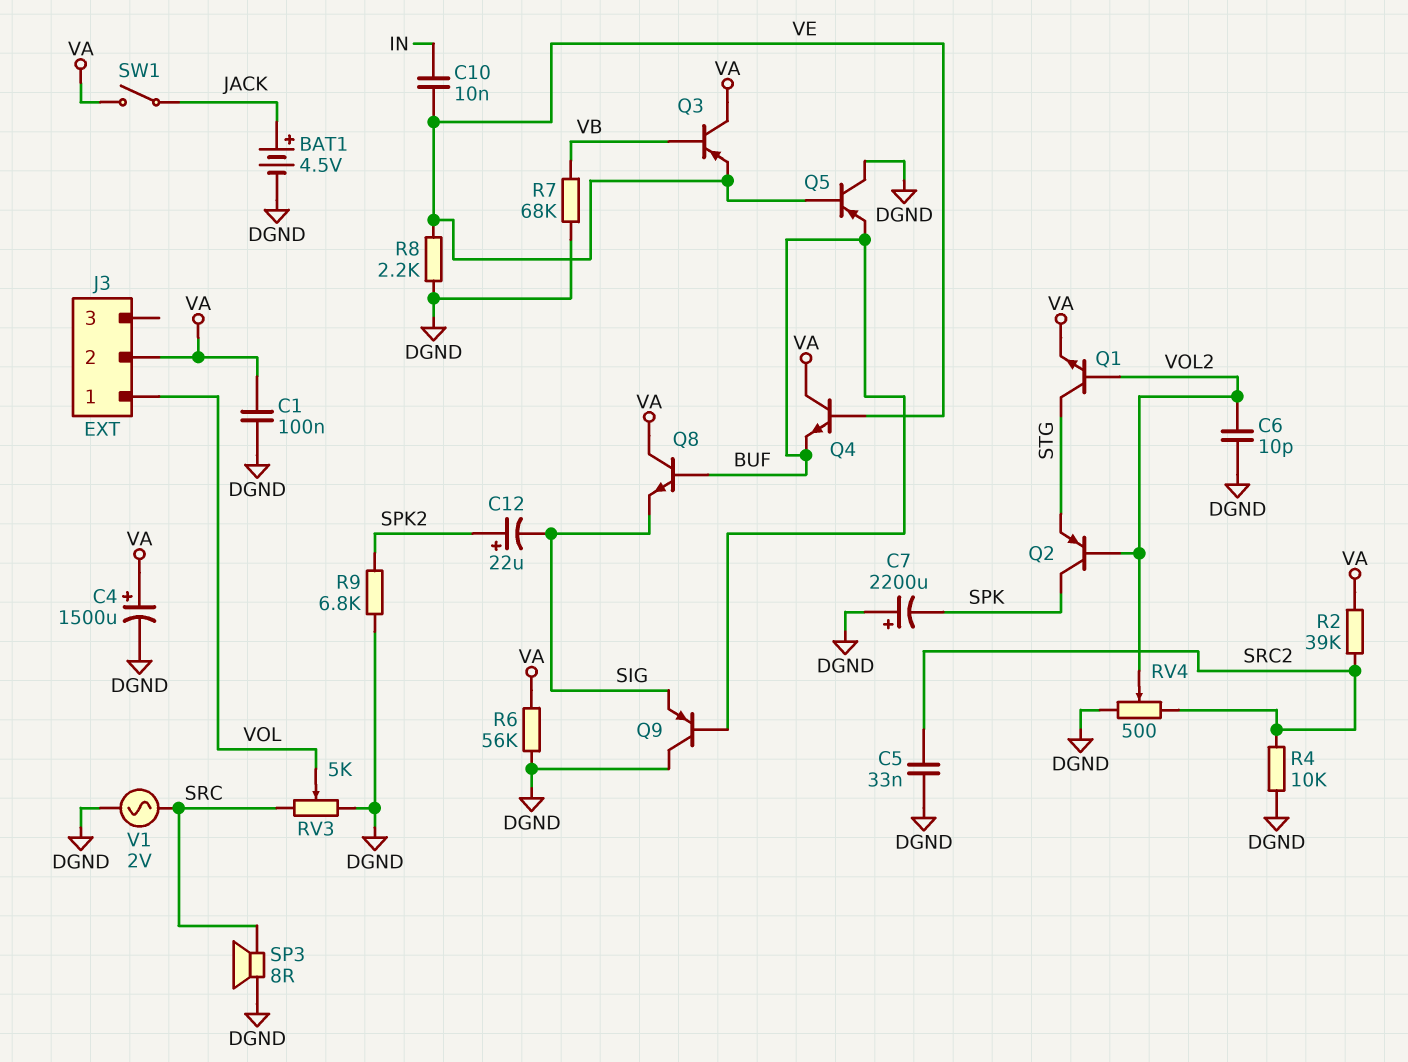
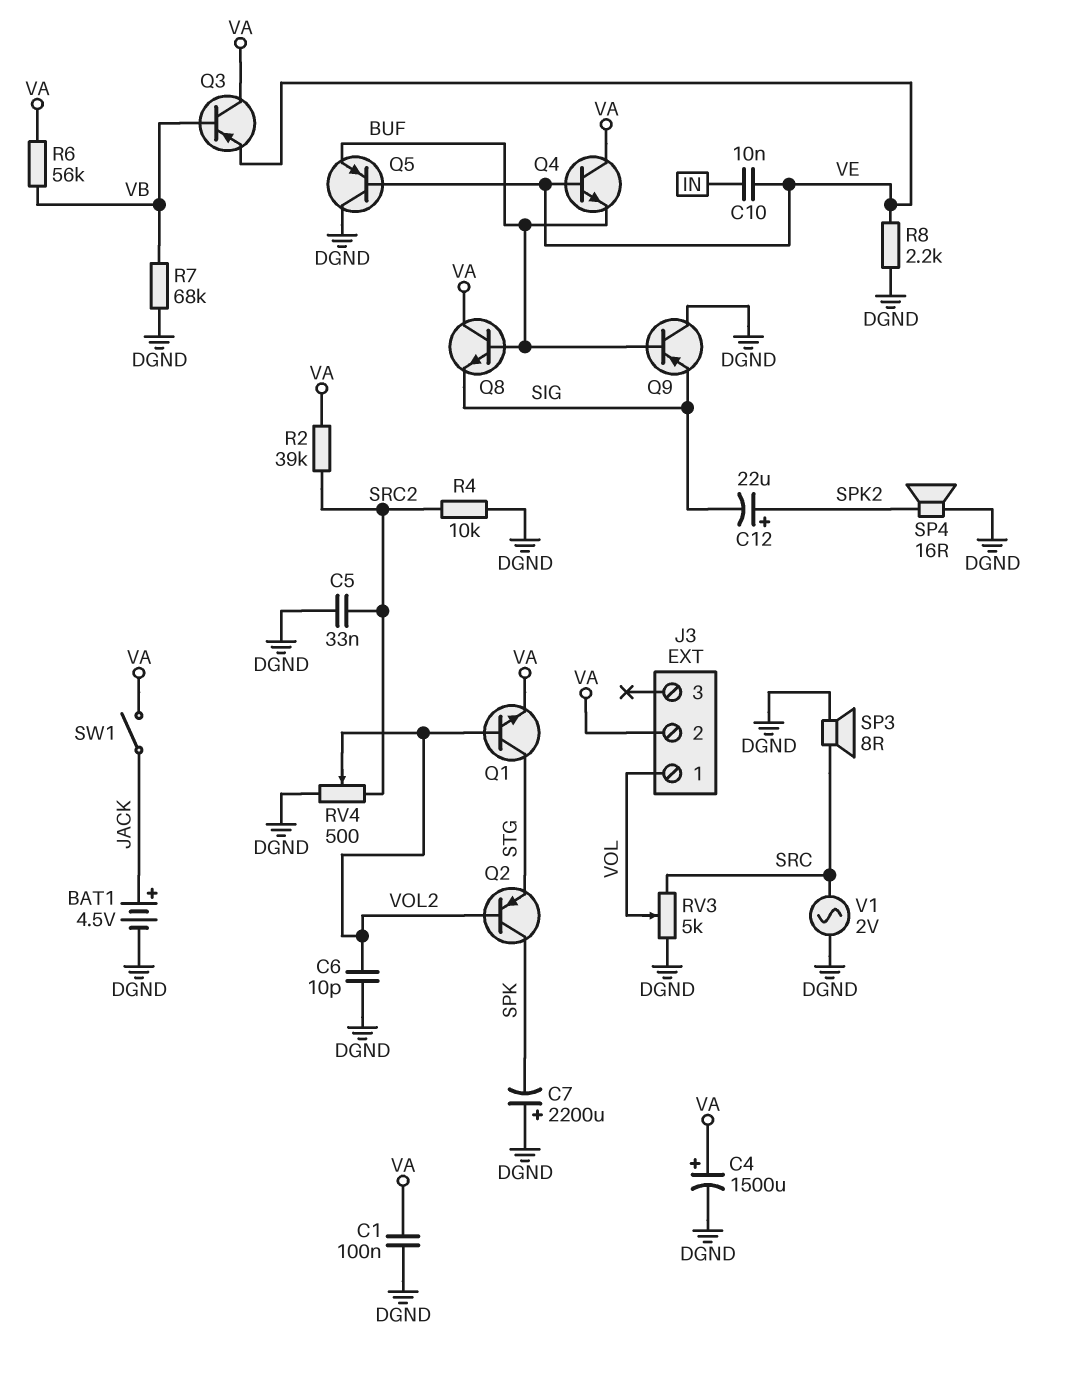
R6: 56k (DGND, VA) -> 56k (VA, VB)
R9: 6.8k (DGND, SPK2) -> none
SP4: none -> speaker 16R (DGND, SPK2)

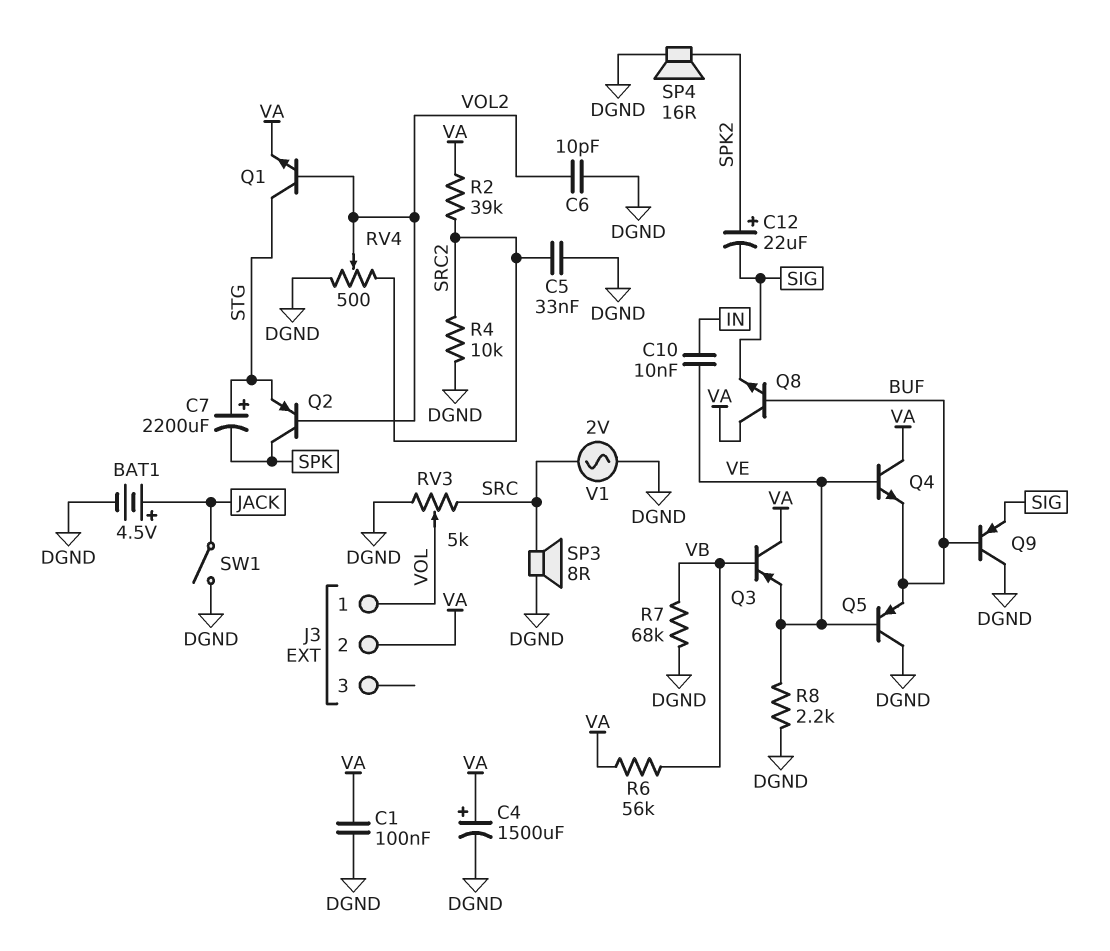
C7: 2200uF (plus DGND, minus SPK) -> 2200uF (plus STG, minus SPK)
SW1: switch (JACK, VA) -> switch (DGND, JACK)

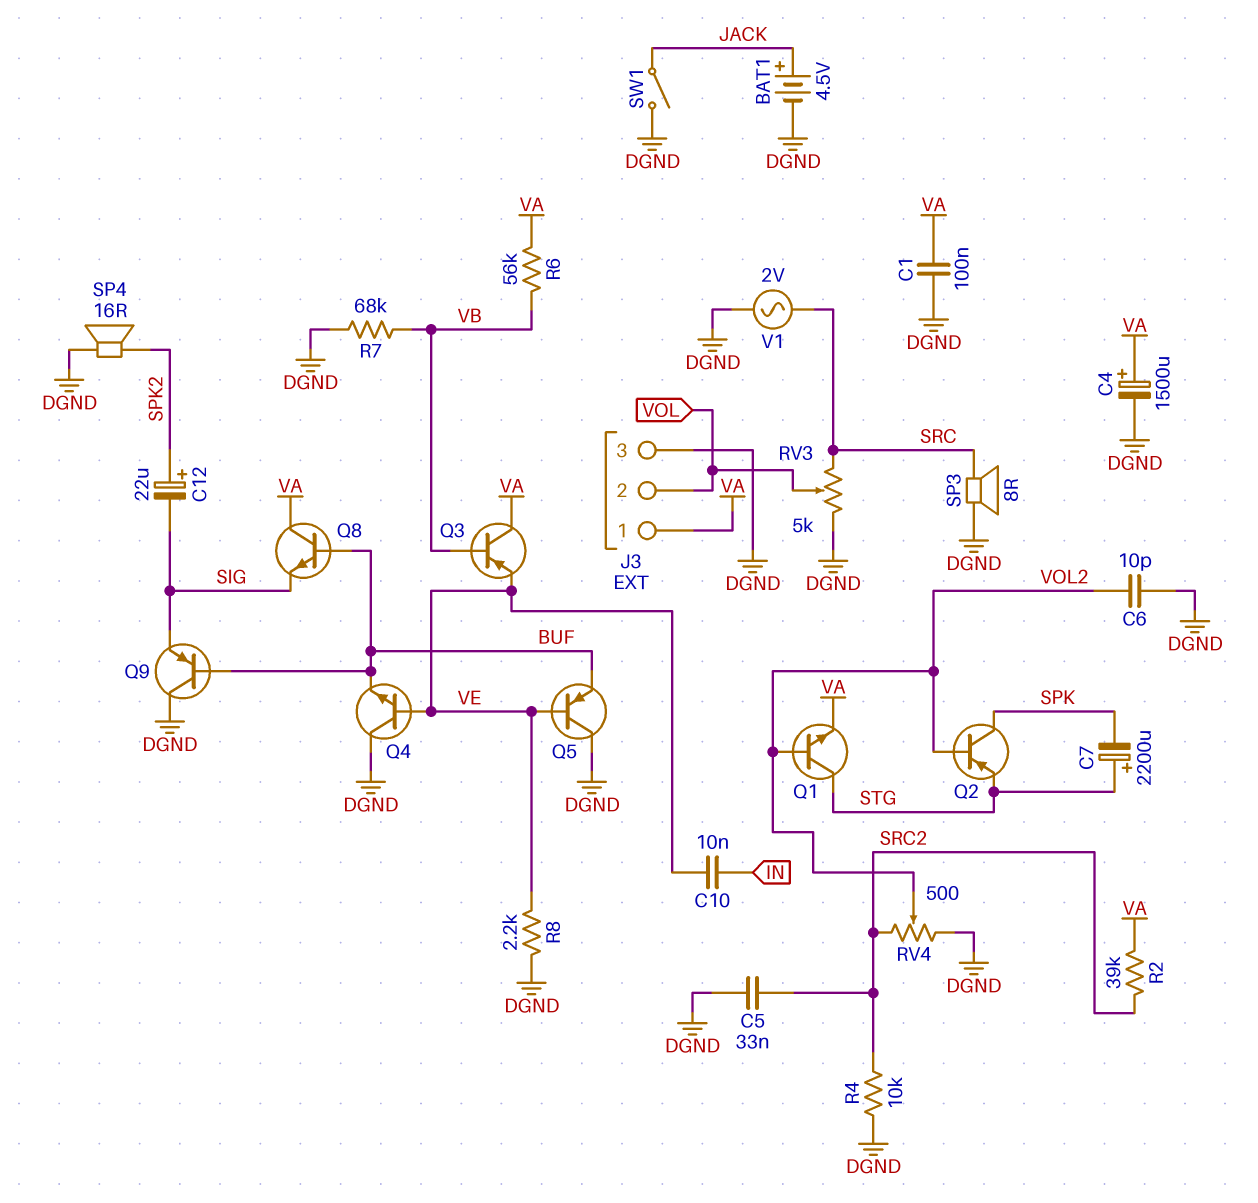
J3 pin 1: VOL -> VA
J3 pin 2: VA -> VOL
J3 pin 3: none -> DGND
Q4: NPN (B VE, C VA, E BUF) -> NPN (B VE, C DGND, E BUF)

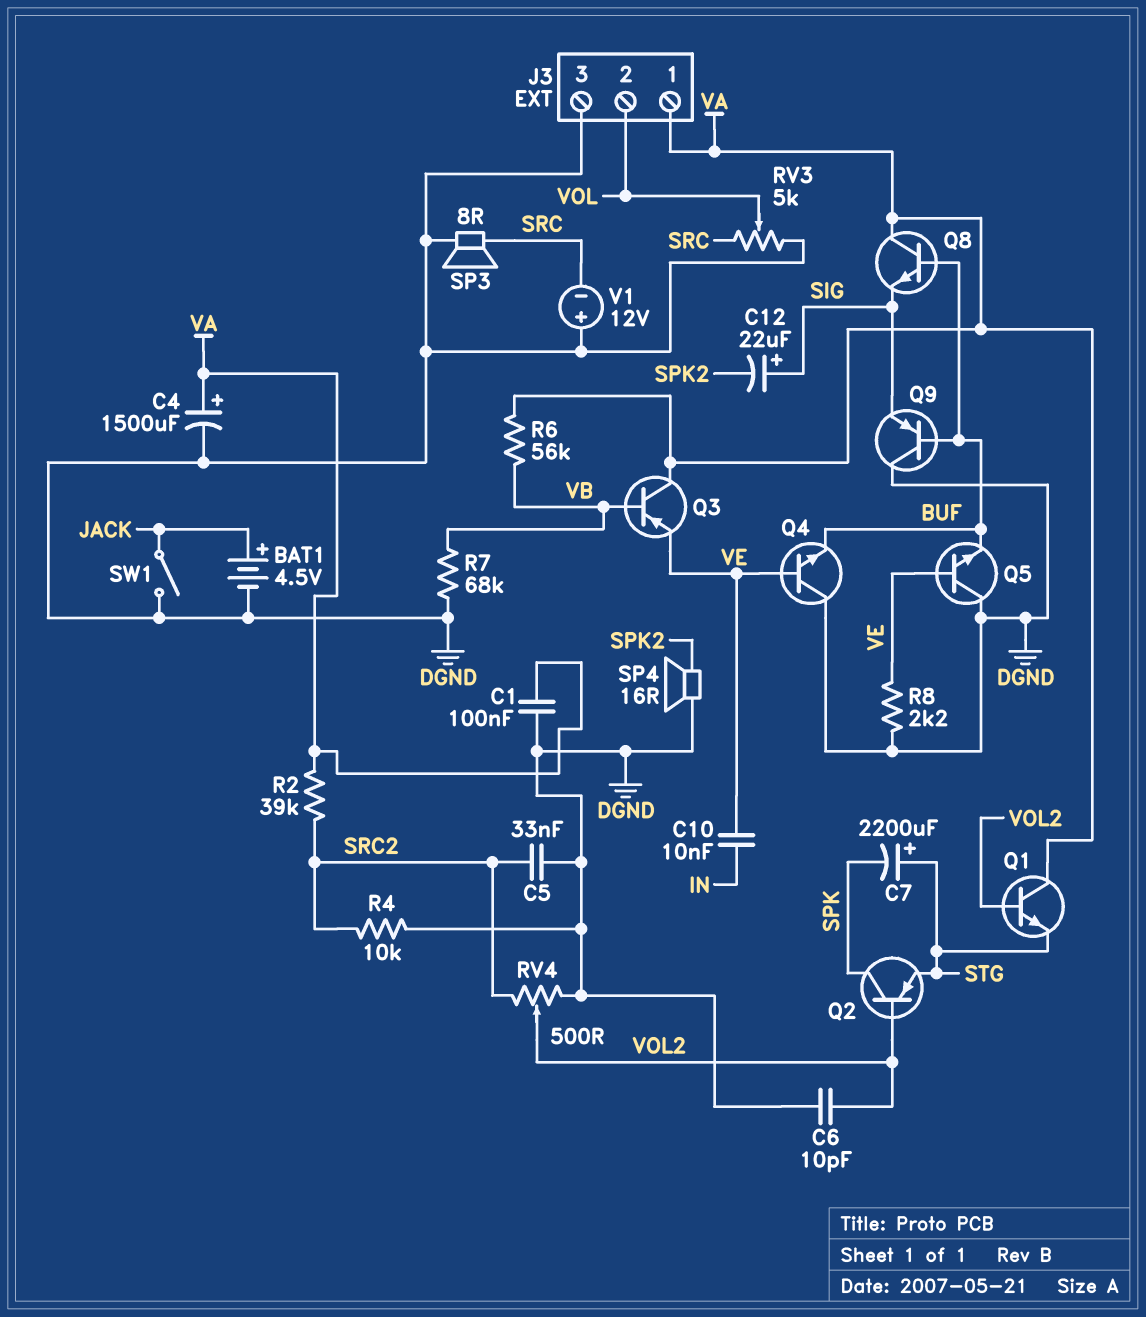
C12: 22uF (plus SPK2, minus SIG) -> 22uF (plus SIG, minus SPK2)
Q1: NPN (B VOL2, C STG, E VA) -> NPN (B VOL2, C VA, E STG)
Q5: PNP (B VE, C DGND, E BUF) -> NPN (B VE, C DGND, E BUF)
V1: AC 2V (DGND, SRC) -> 12V (plus DGND, minus SRC)

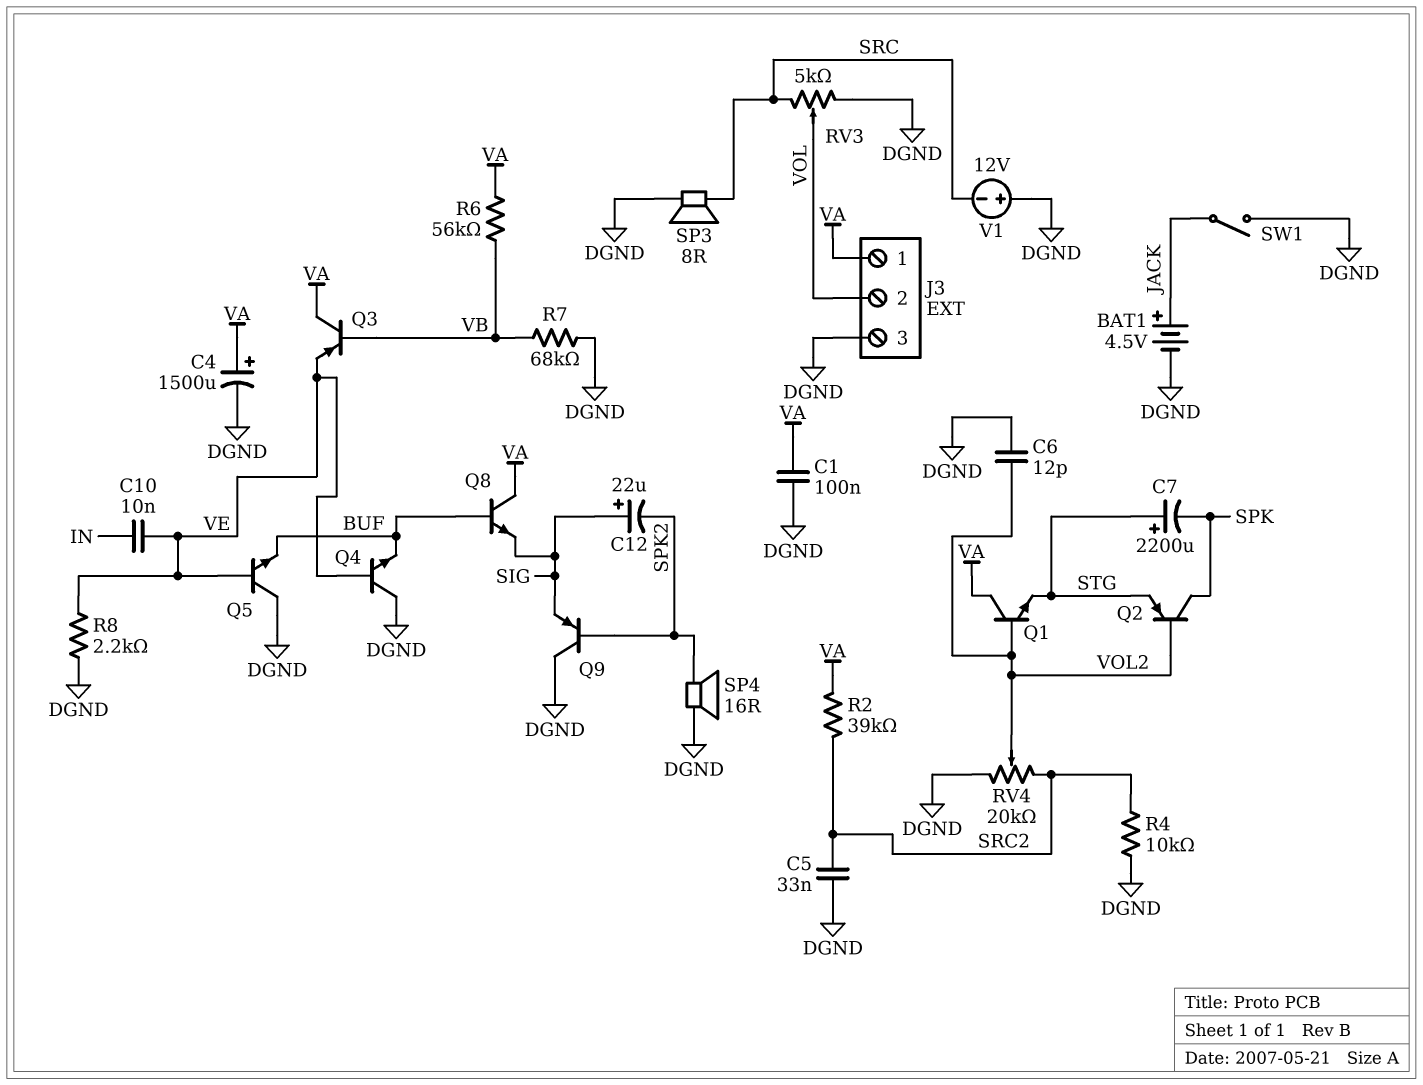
C6: 10pF (DGND, VOL2) -> 12pF (DGND, VOL2)
Q9: PNP (B BUF, C DGND, E SIG) -> PNP (B SPK2, C DGND, E SIG)
RV4: 500 (DGND, SRC2, wiper VOL2) -> 20k (DGND, SRC2, wiper VOL2)

